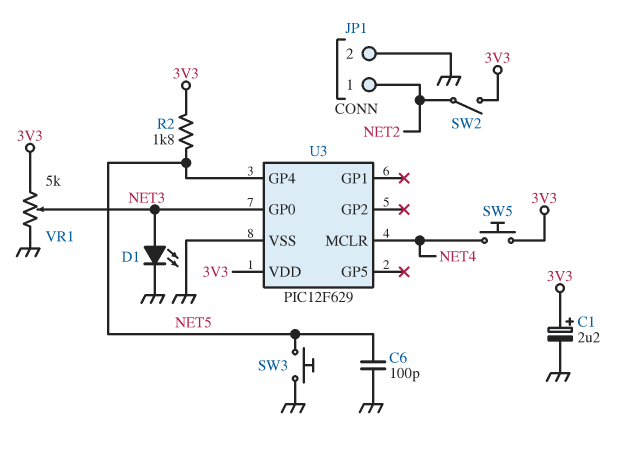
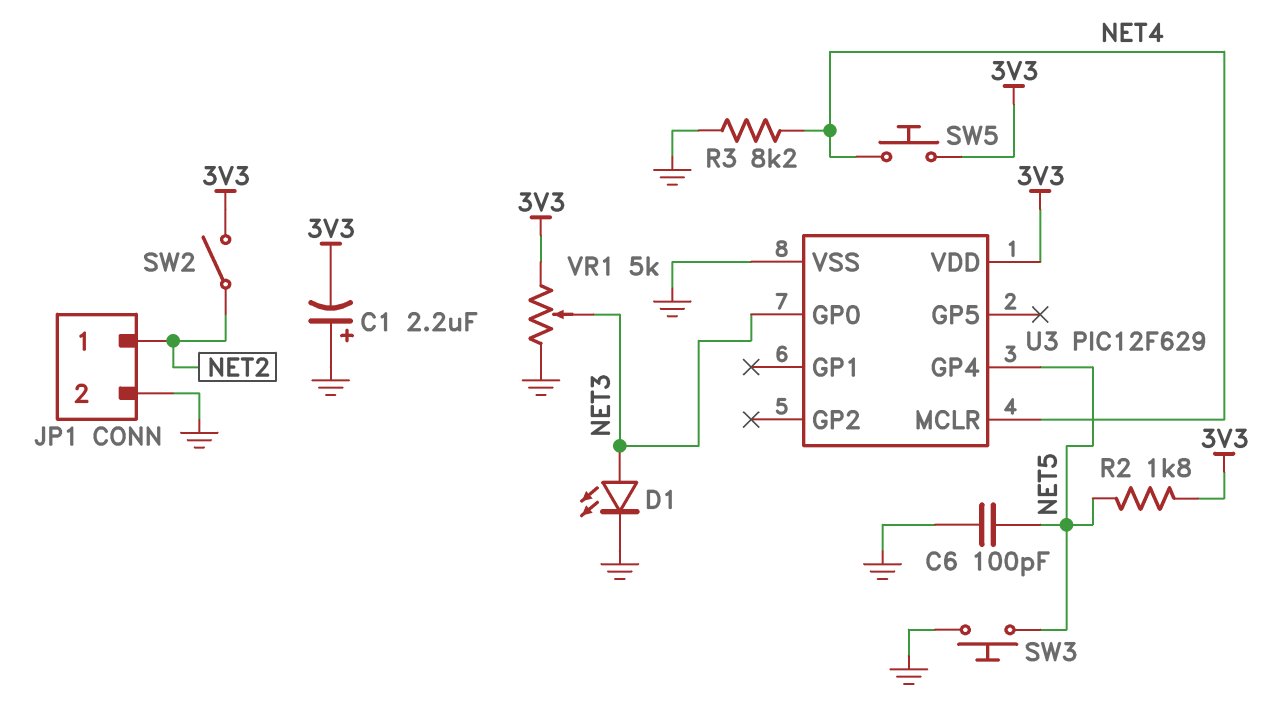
C1: 2.2uF (plus 3V3, minus GND) -> 2.2uF (plus GND, minus 3V3)
R3: none -> 8.2k (GND, NET4)

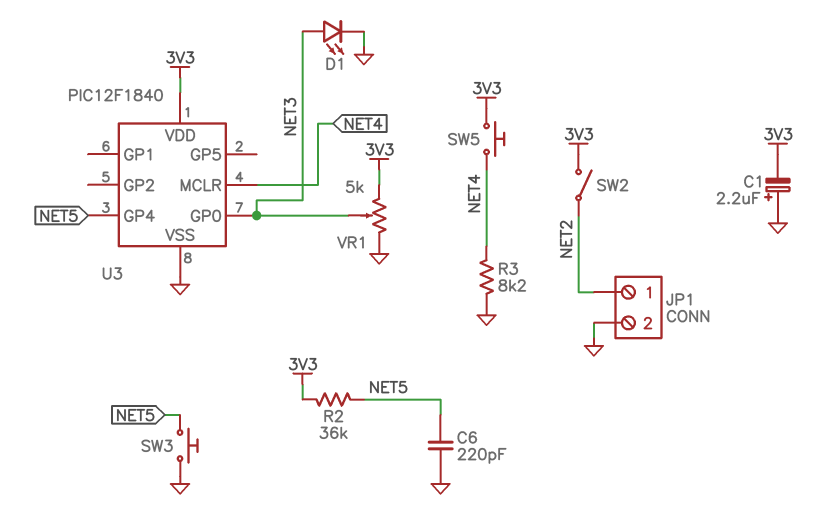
C6: 100pF (GND, NET5) -> 220pF (GND, NET5)
R2: 1.8k (3V3, NET5) -> 36k (3V3, NET5)
U3: PIC12F629 -> PIC12F1840

